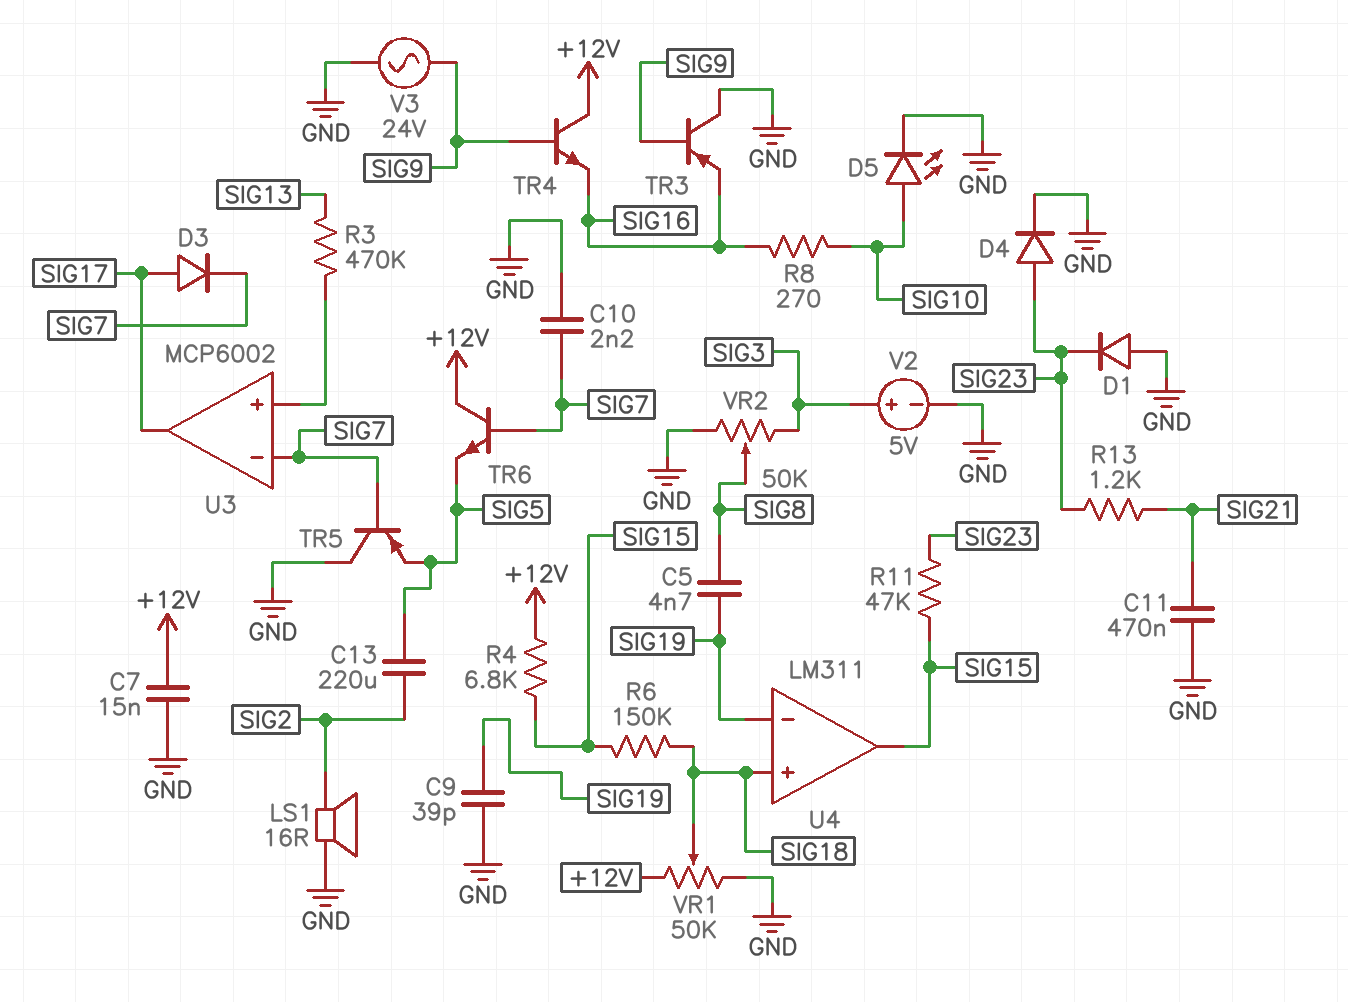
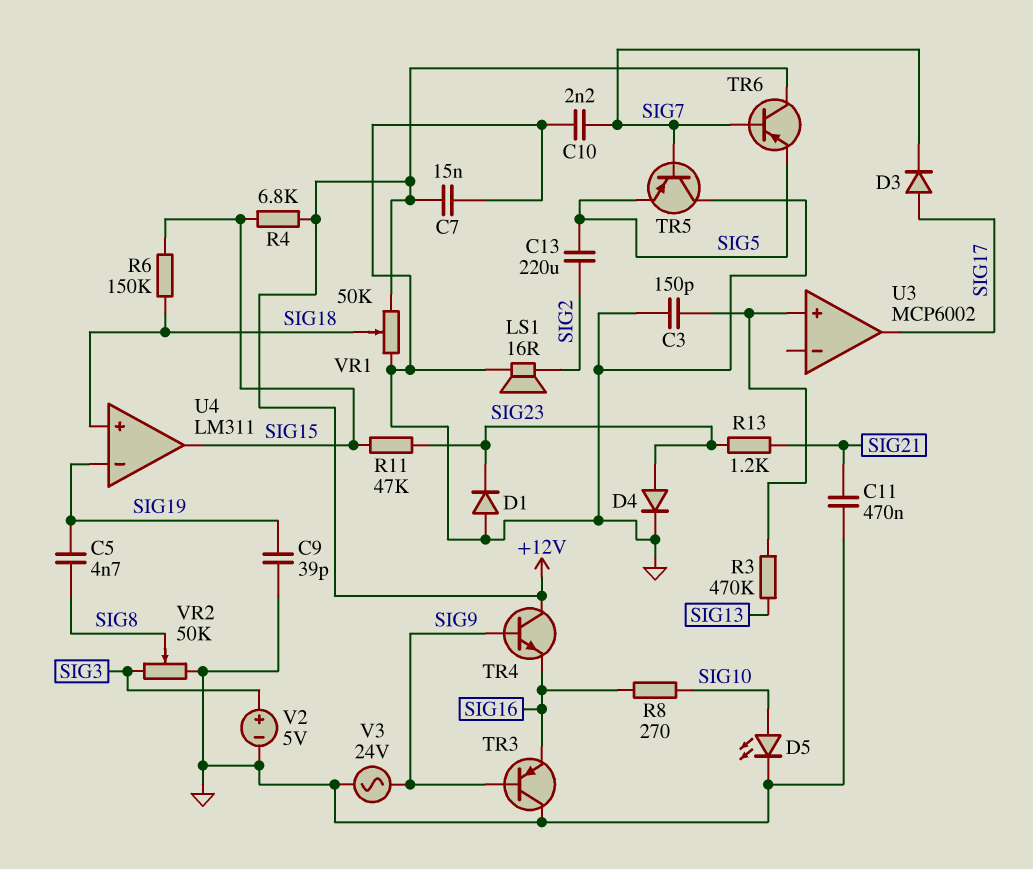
C3: none -> 150pF (GND, U3/in+)
TR6: NPN (B SIG7, C +12V, E SIG5) -> PNP (B SIG7, C +12V, E SIG5)
U3 pin in-: SIG7 -> none

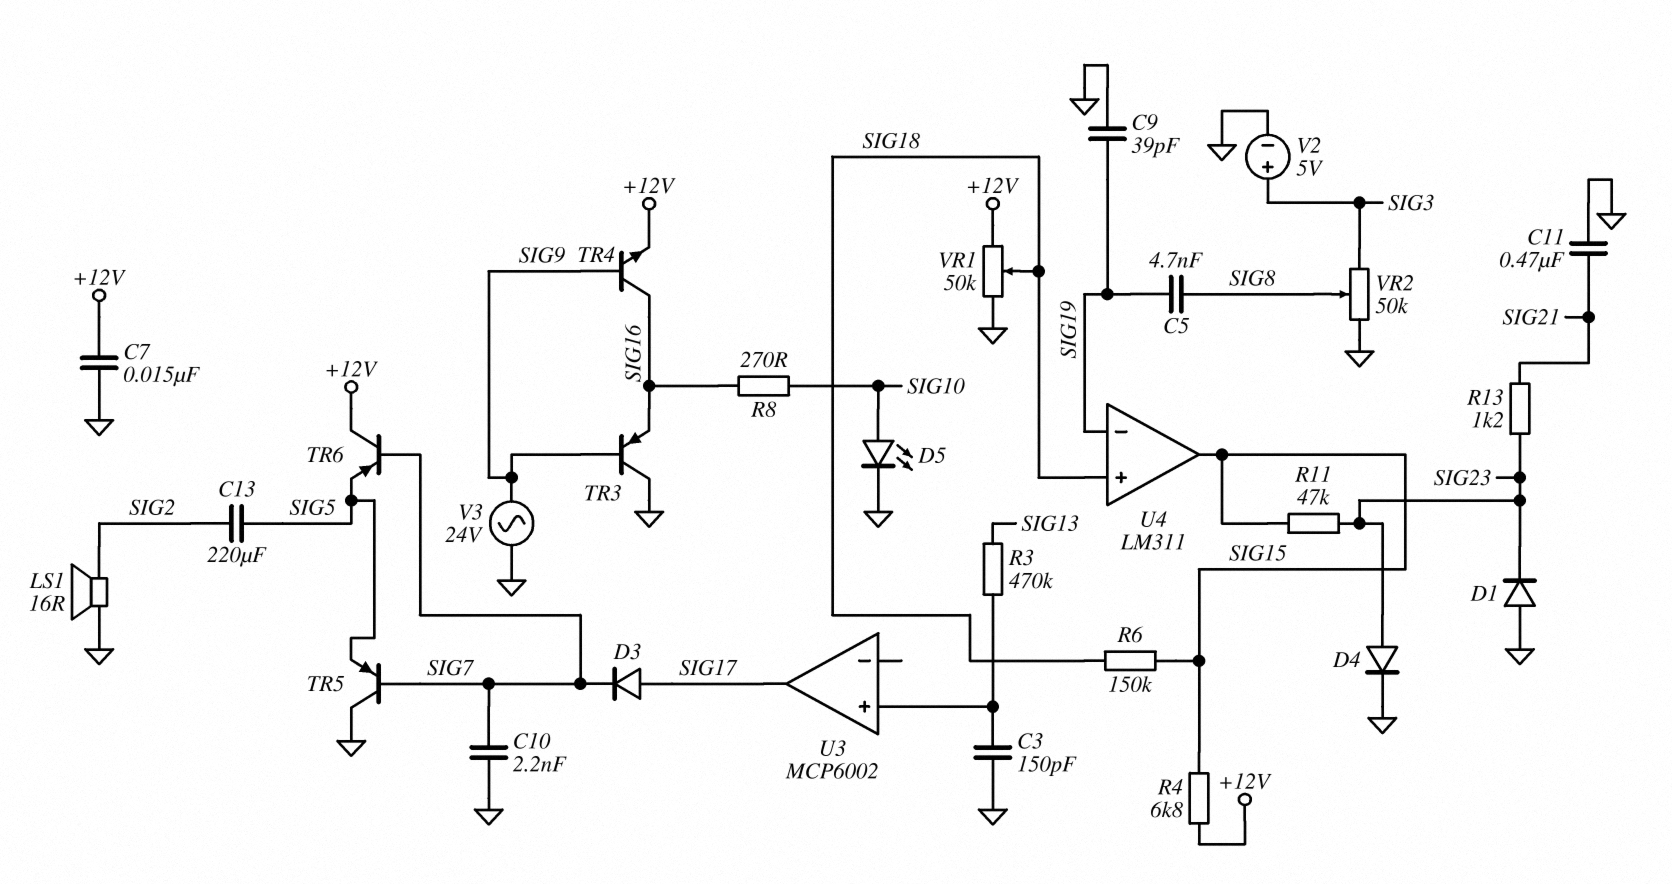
TR4: NPN (B SIG9, C +12V, E SIG16) -> NPN (B SIG9, C SIG16, E +12V)

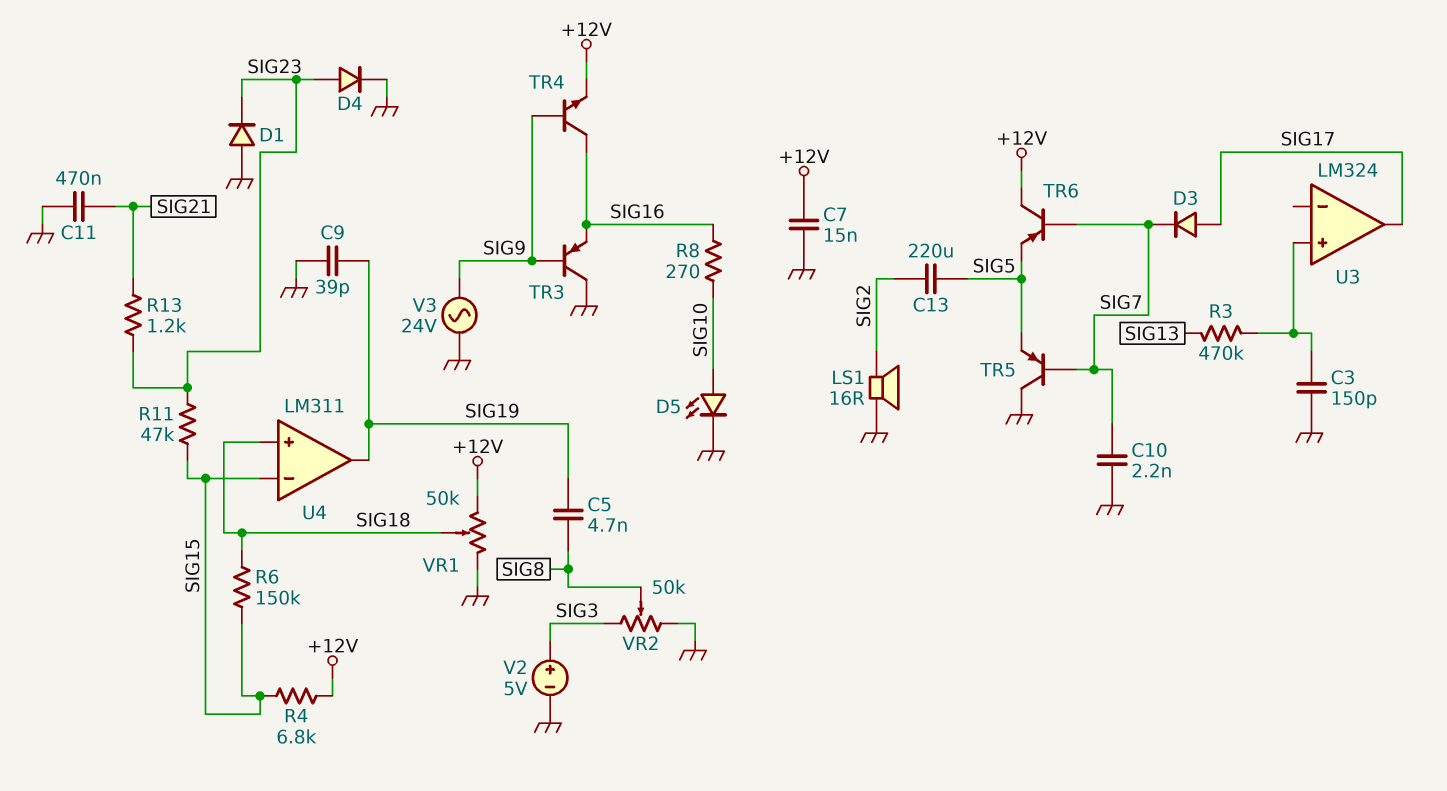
U3: MCP6002 -> LM324
U4 pin in-: SIG19 -> SIG15
U4 pin out: SIG15 -> SIG19

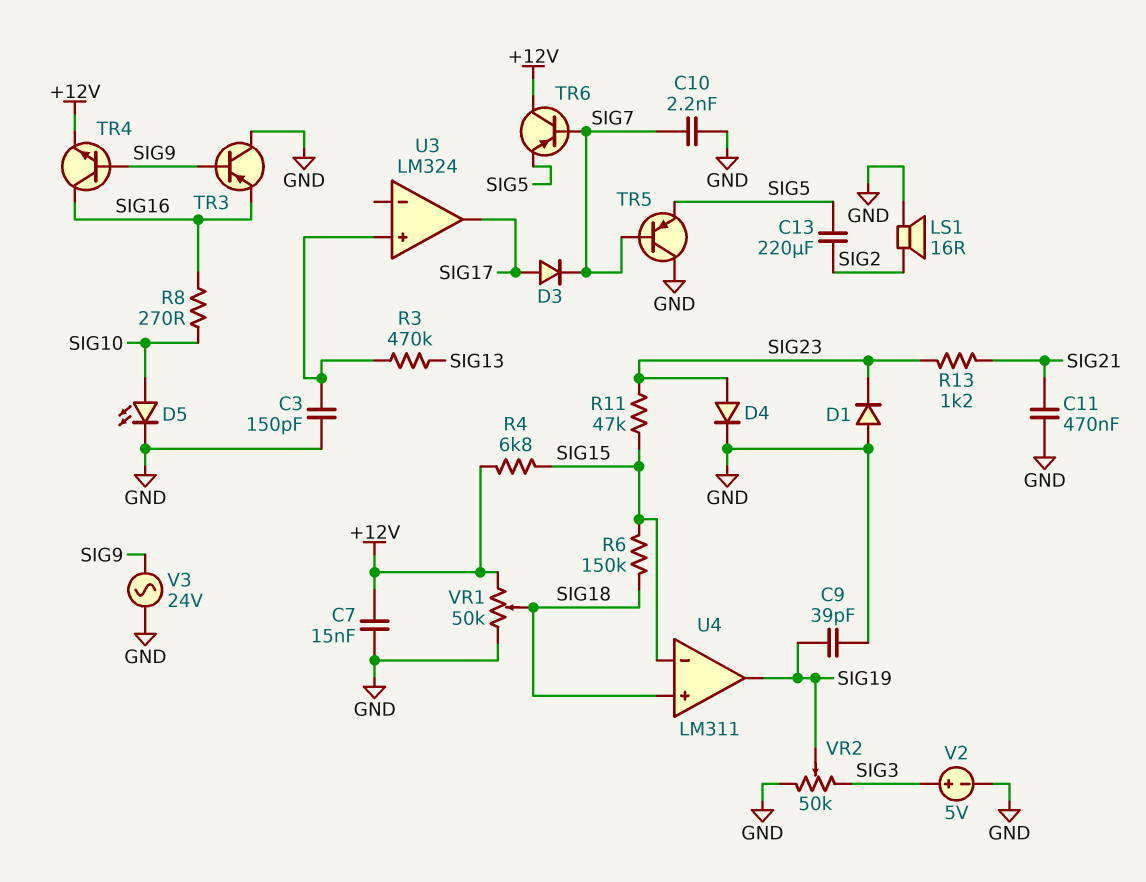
C5: 4.7nF (SIG8, SIG19) -> none
VR2: 50k (GND, SIG3, wiper SIG8) -> 50k (GND, SIG3, wiper SIG19)

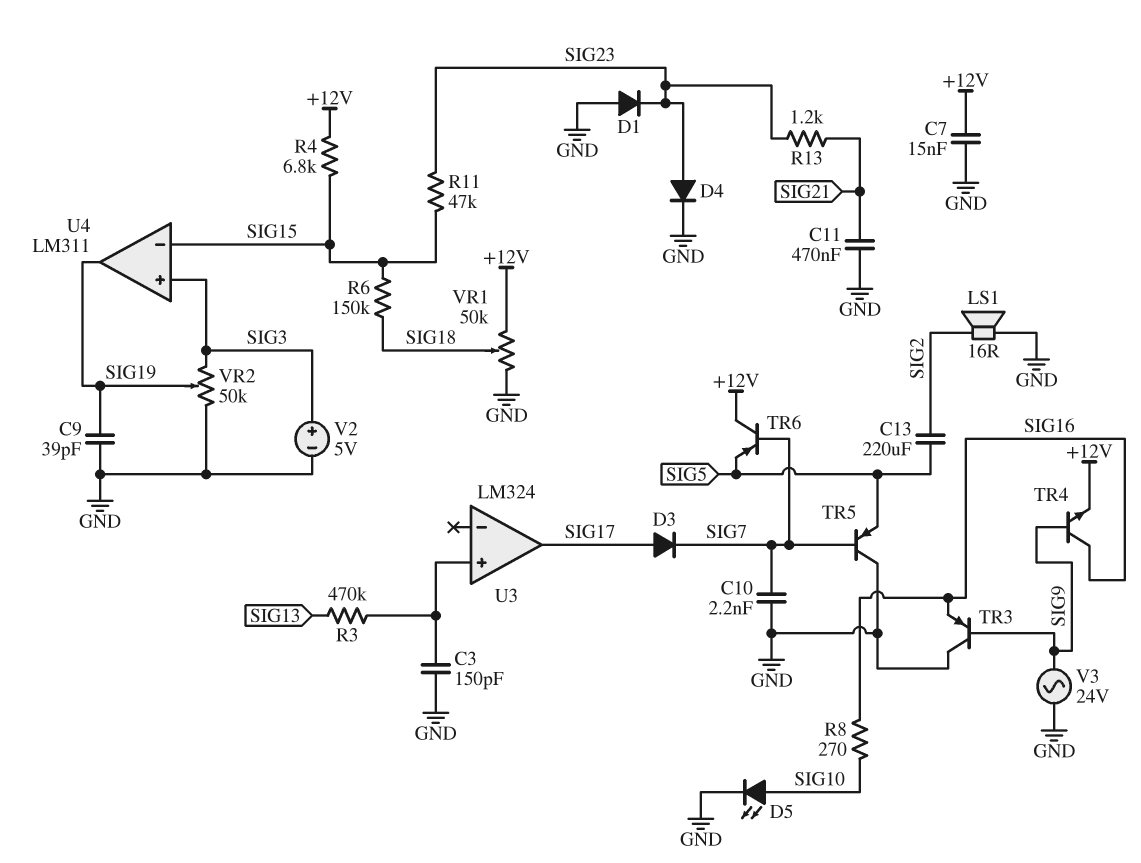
U4 pin in+: SIG18 -> SIG3

